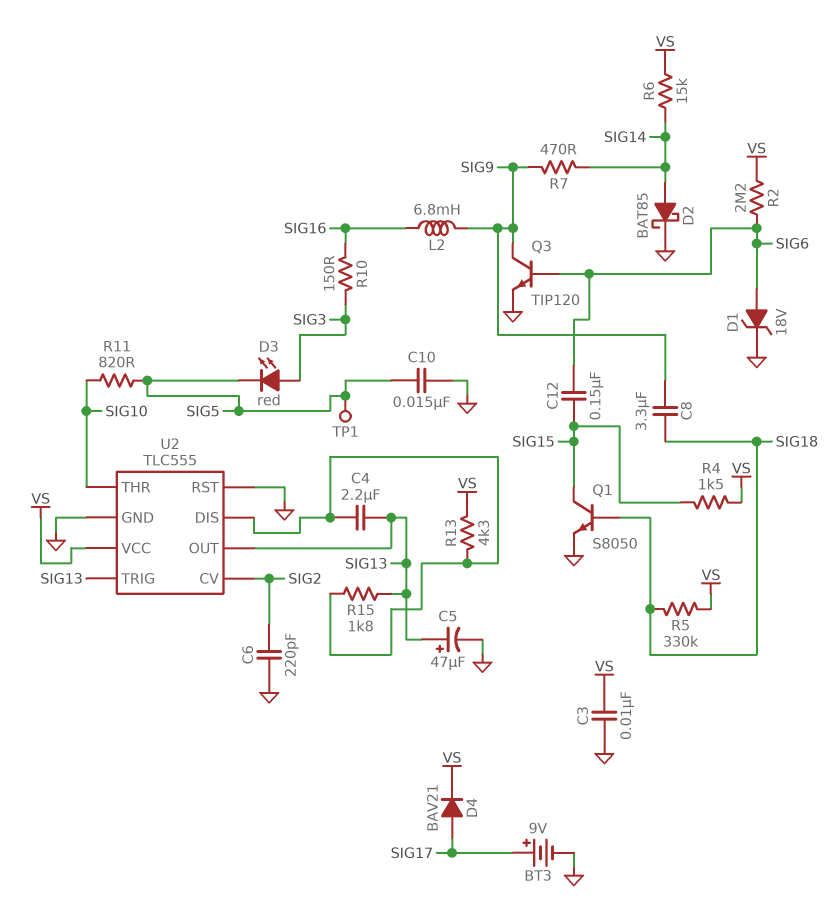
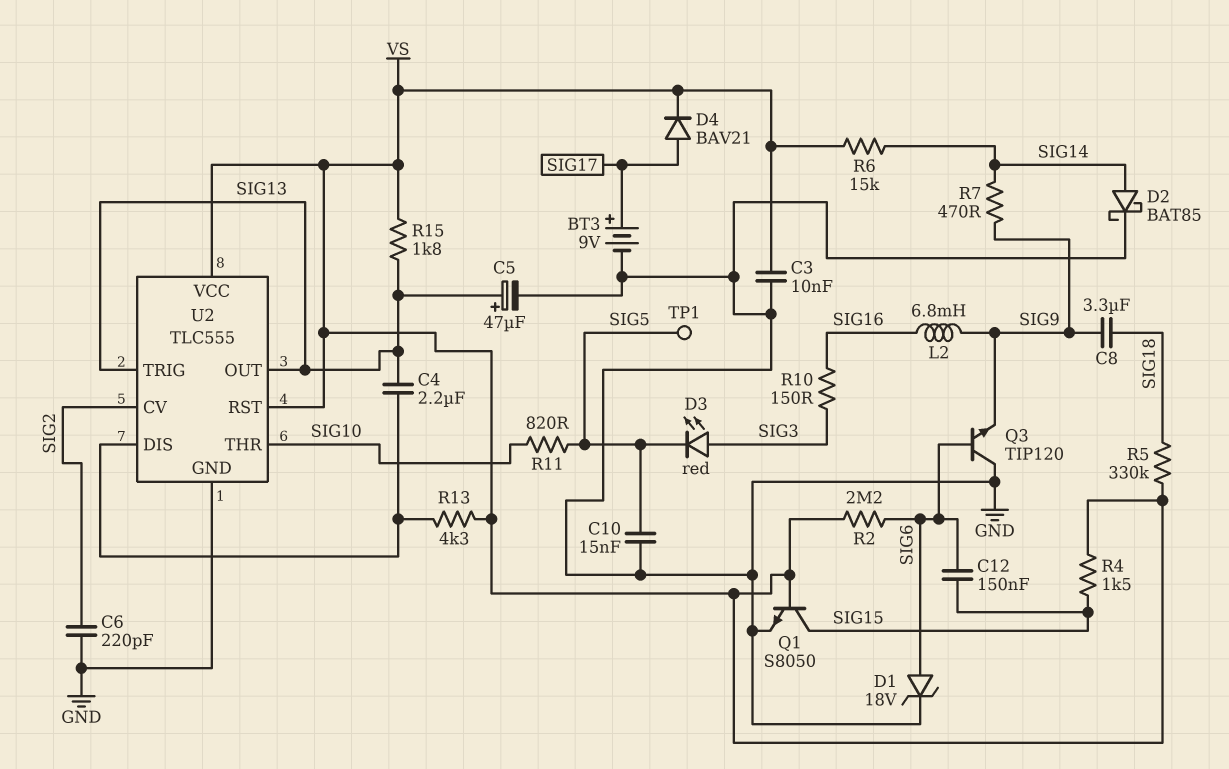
Q1: NPN S8050 (B SIG18, C SIG15, E GND) -> NPN S8050 (B VS, C SIG15, E GND)
Q3: NPN TIP120 (B SIG6, C SIG9, E GND) -> NPN TIP120 (B SIG6, C GND, E SIG9)
R15: 1.8k (SIG13, U2/DIS) -> 1.8k (SIG13, VS)
U2 pin RST: GND -> VS

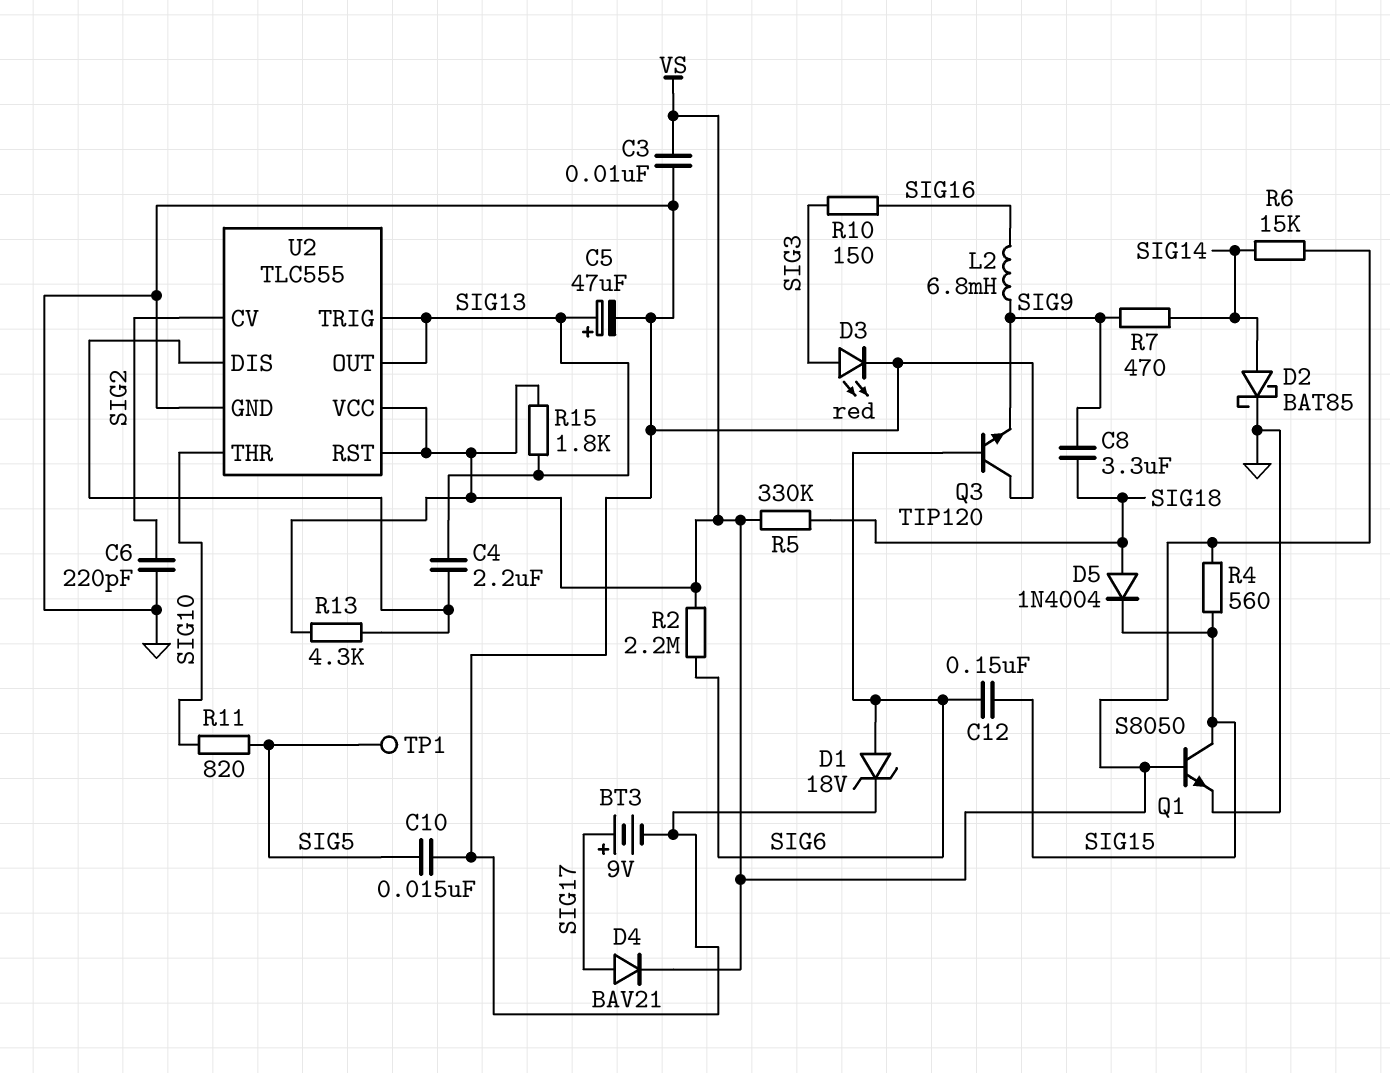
D3: LED red (A SIG3, K SIG5) -> LED red (A SIG3, K GND)
D5: none -> diode 1N4004 (A SIG18, K SIG15)
R4: 1.5k (SIG15, VS) -> 560 (SIG15, VS)

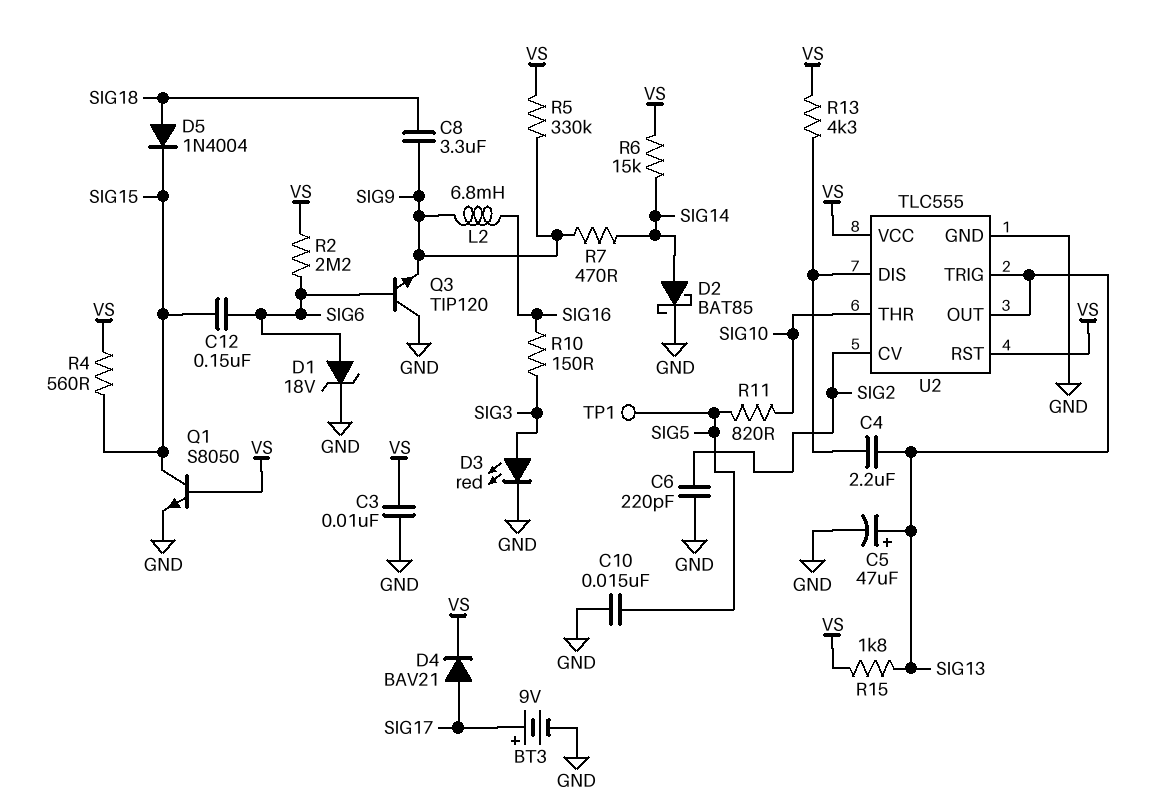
R5: 330k (SIG18, VS) -> 330k (SIG9, VS)

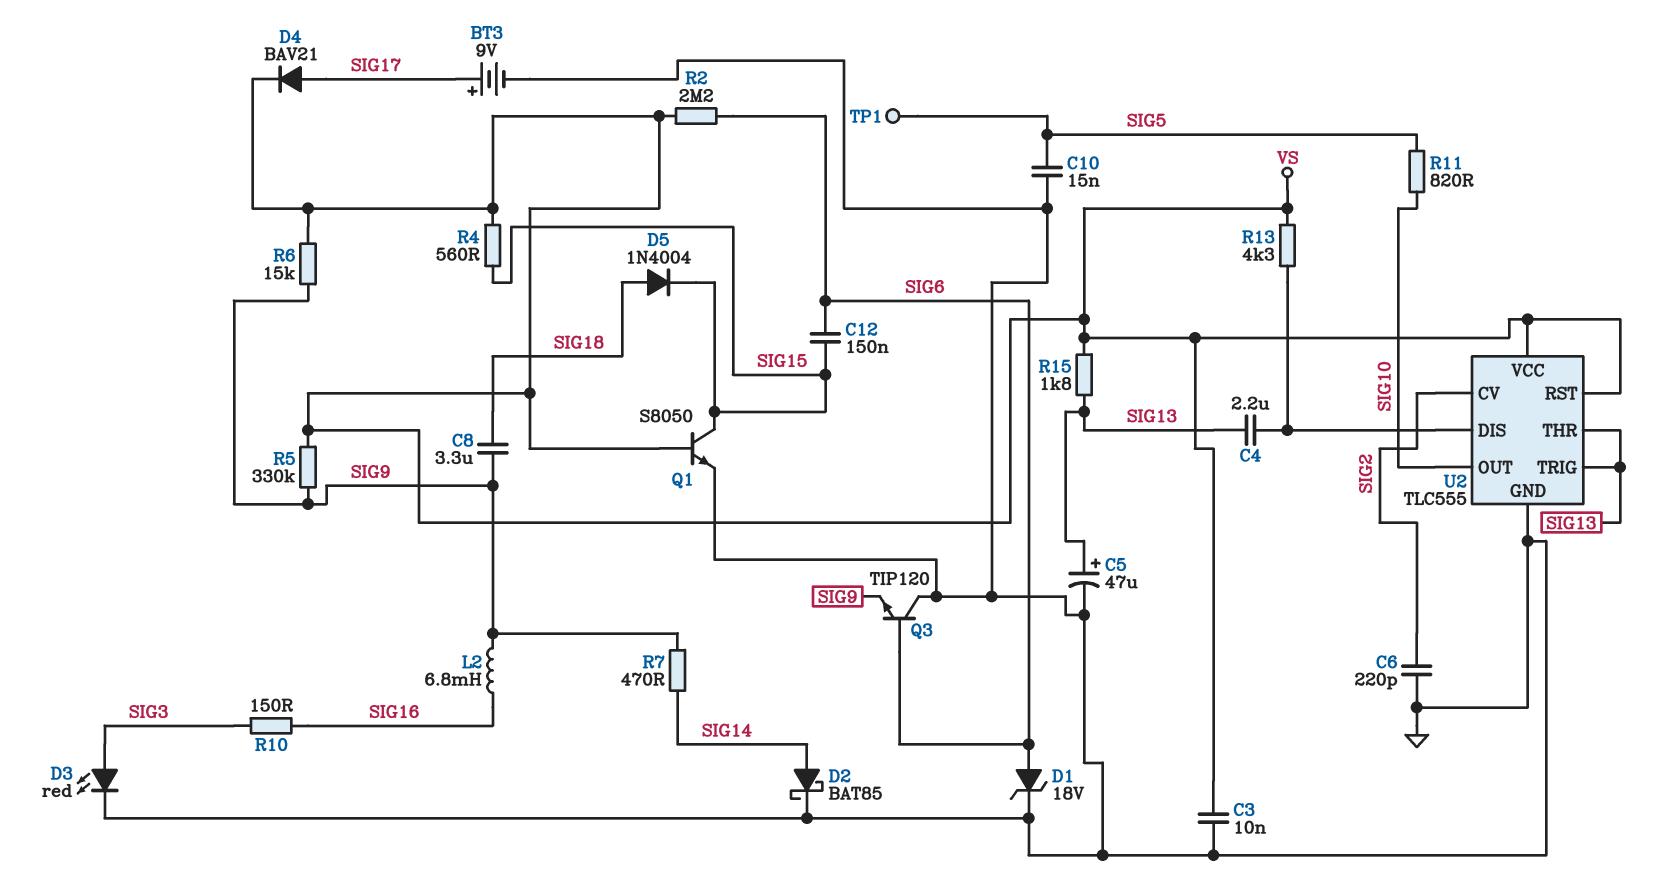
R6: 15k (SIG14, VS) -> 15k (SIG9, VS)
U2 pin OUT: SIG13 -> SIG10
U2 pin THR: SIG10 -> SIG13

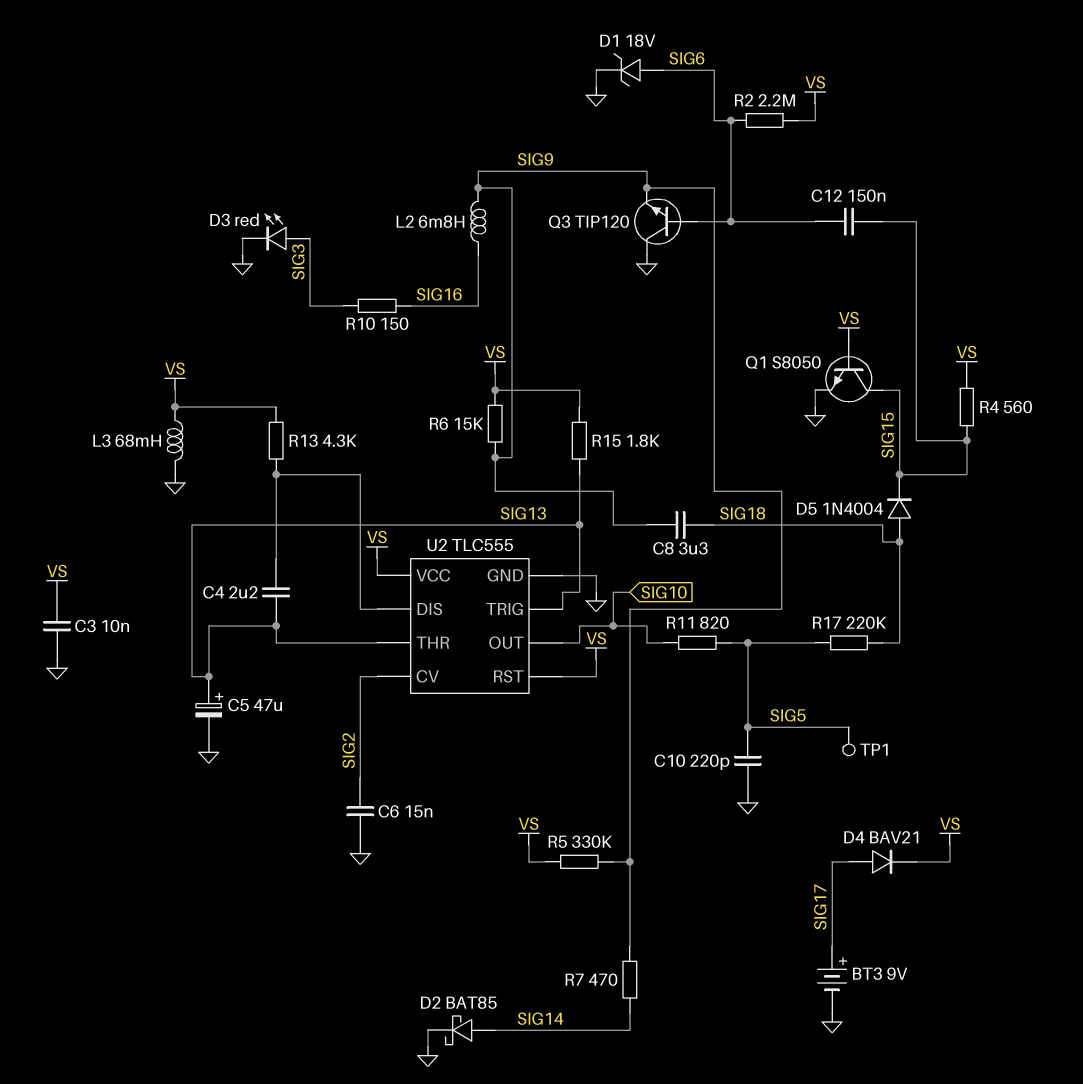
C6: 220pF (GND, SIG2) -> 15nF (GND, SIG2)
C10: 15nF (GND, SIG5) -> 220pF (GND, SIG5)
L3: none -> 68mH (GND, VS)
R17: none -> 220k (SIG5, SIG18)

